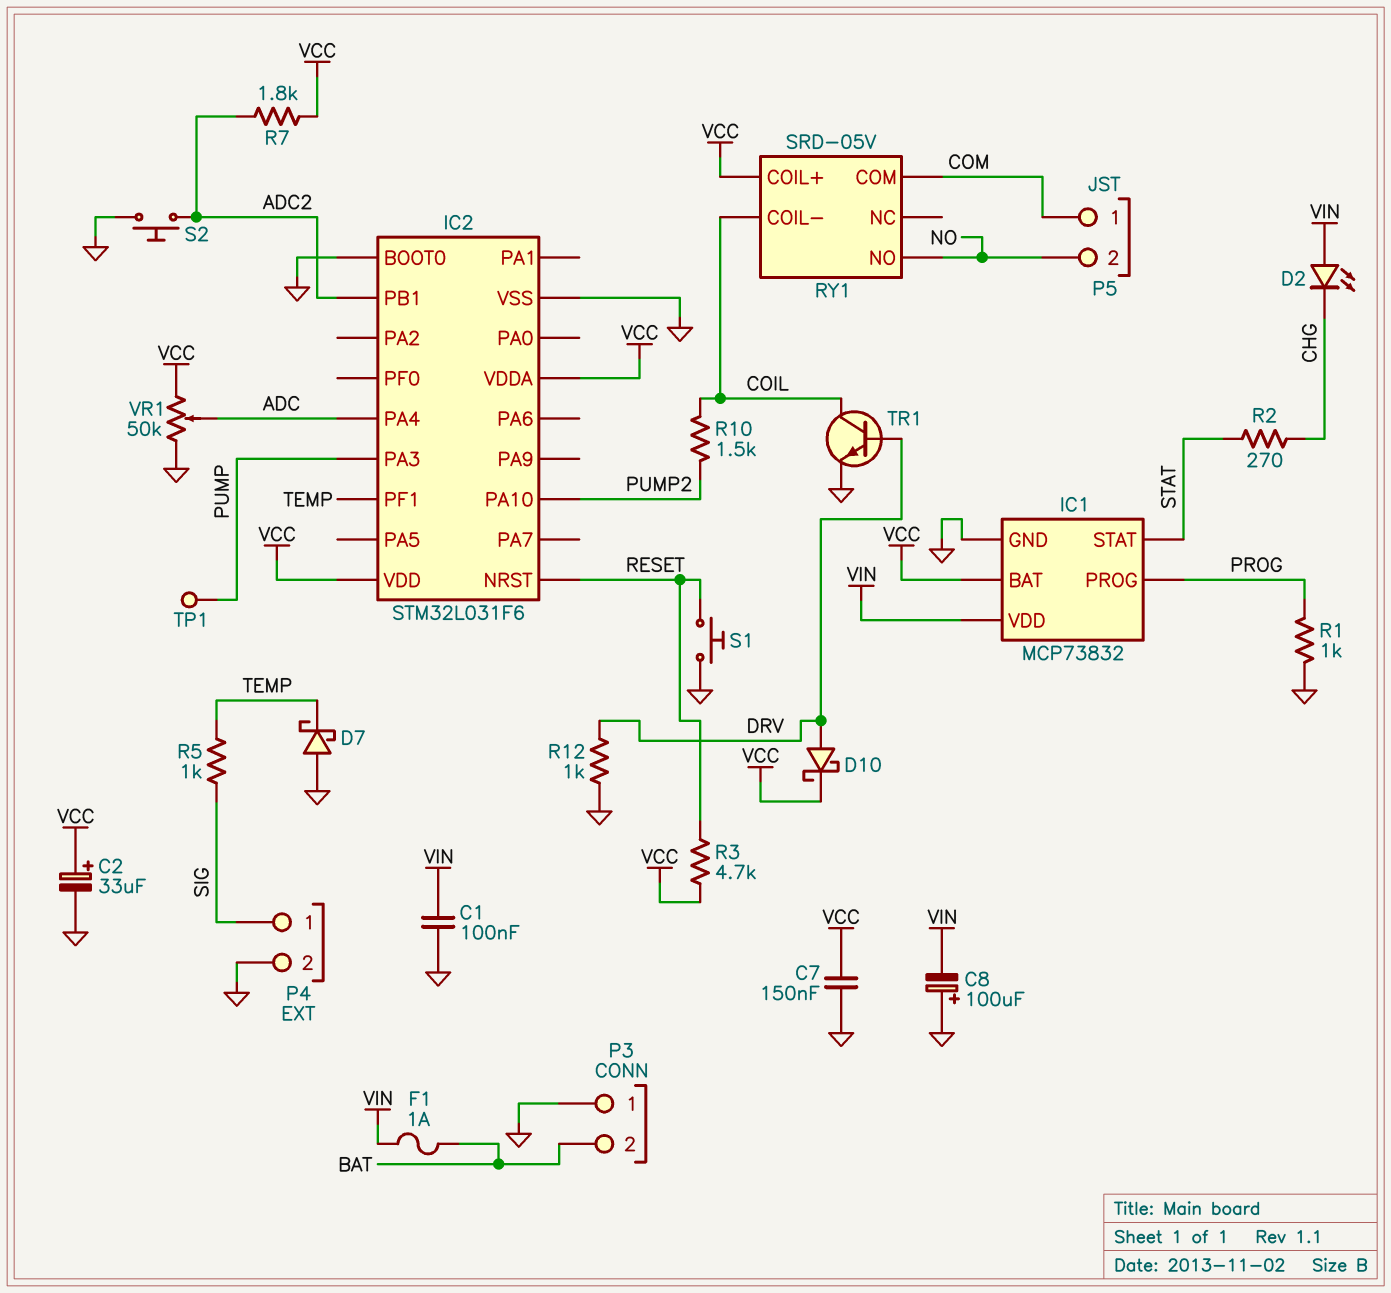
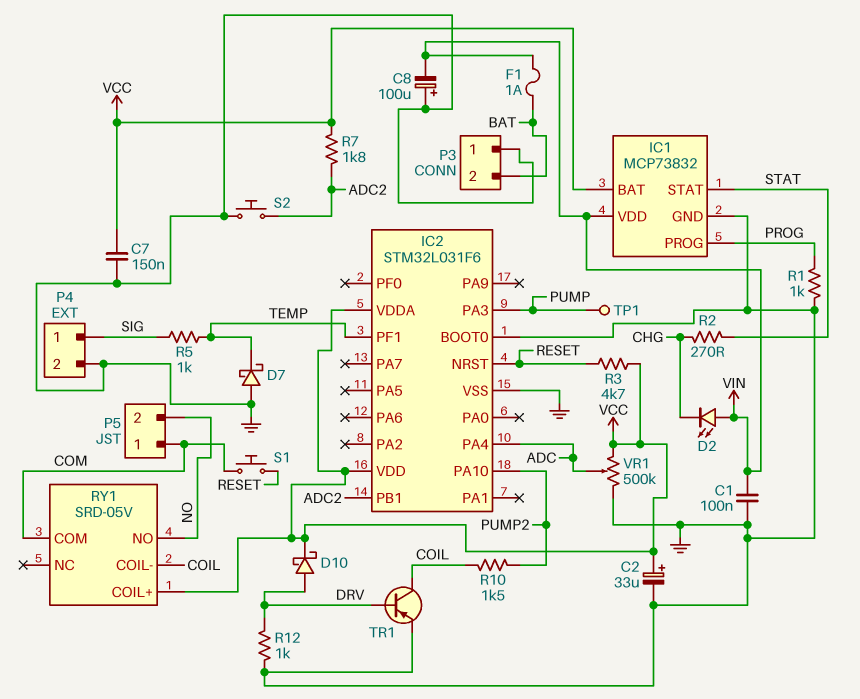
S1: button (GND, RESET) -> button (COM, RESET)
TR1: NPN (B DRV, C COIL, E GND) -> PNP (B DRV, C COIL, E GND)
VR1: 50k (GND, VCC, wiper ADC) -> 500k (GND, VCC, wiper ADC)

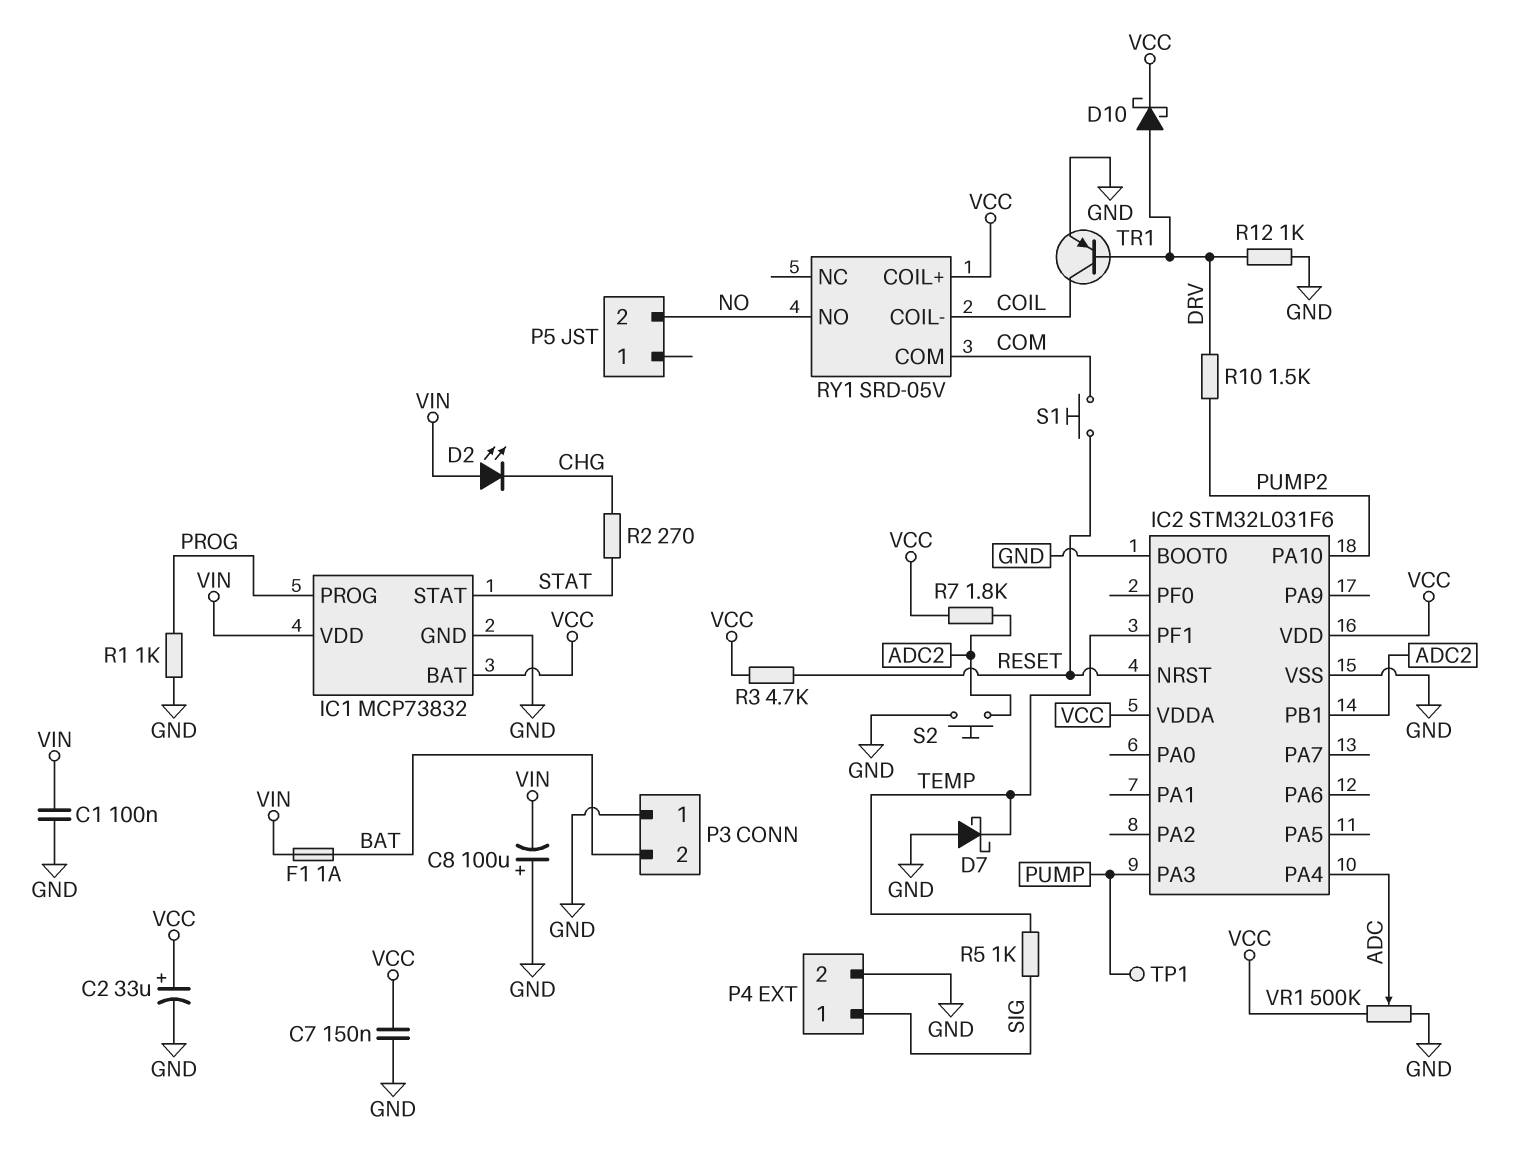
P5 pin 1: COM -> none
R10: 1.5k (COIL, PUMP2) -> 1.5k (DRV, PUMP2)

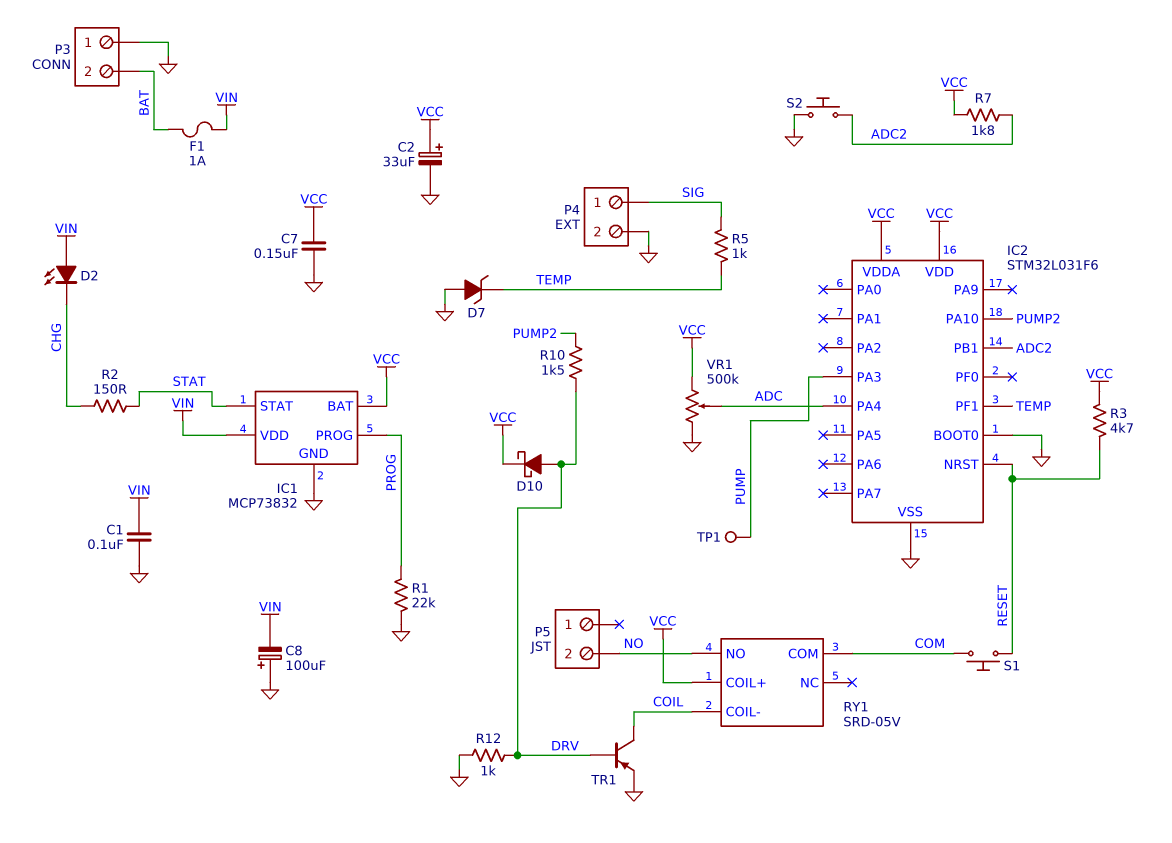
D7: schottky (A GND, K TEMP) -> zener (A GND, K TEMP)
R1: 1k (GND, PROG) -> 22k (GND, PROG)
R2: 270 (CHG, STAT) -> 150 (CHG, STAT)

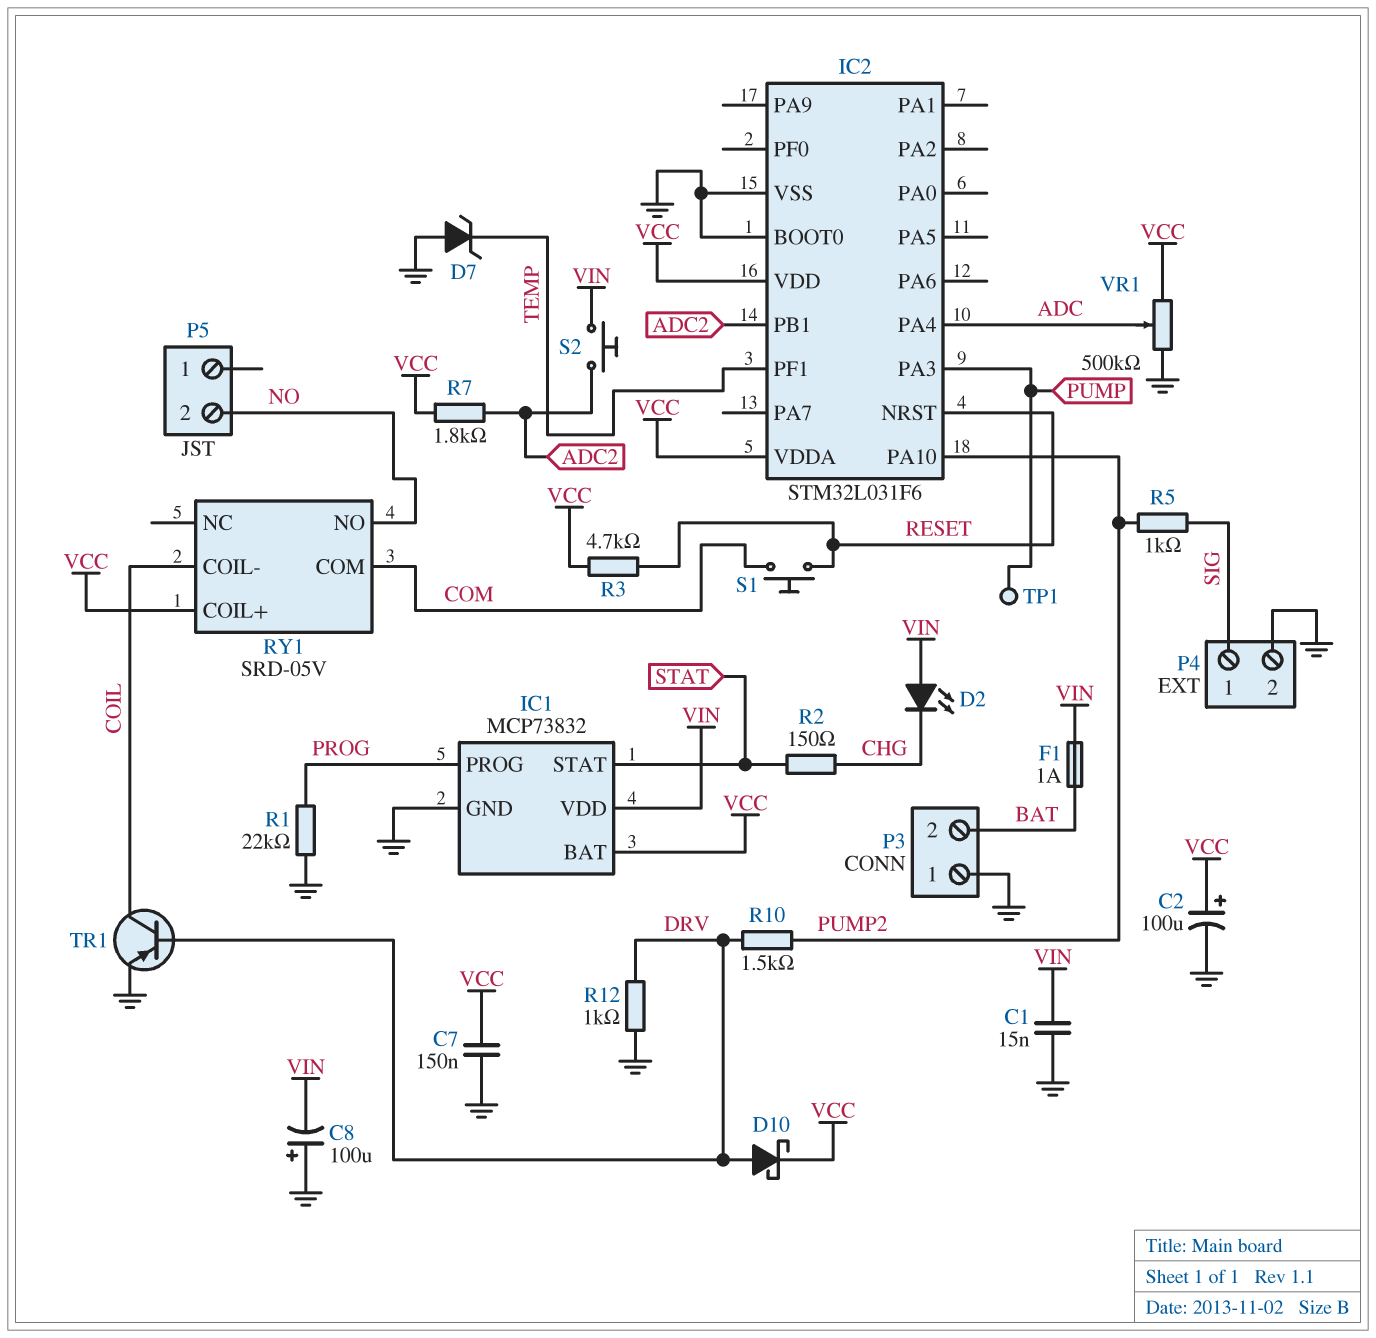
C1: 100nF (GND, VIN) -> 15nF (GND, VIN)
C2: 33uF (plus VCC, minus GND) -> 100uF (plus VCC, minus GND)
R5: 1k (SIG, TEMP) -> 1k (PUMP2, SIG)
S2: button (ADC2, GND) -> button (ADC2, VIN)

